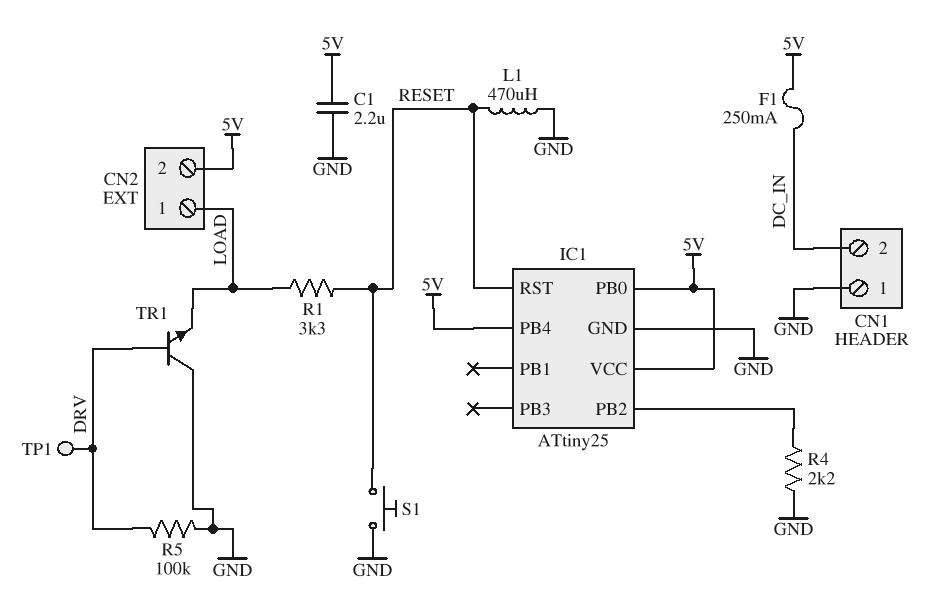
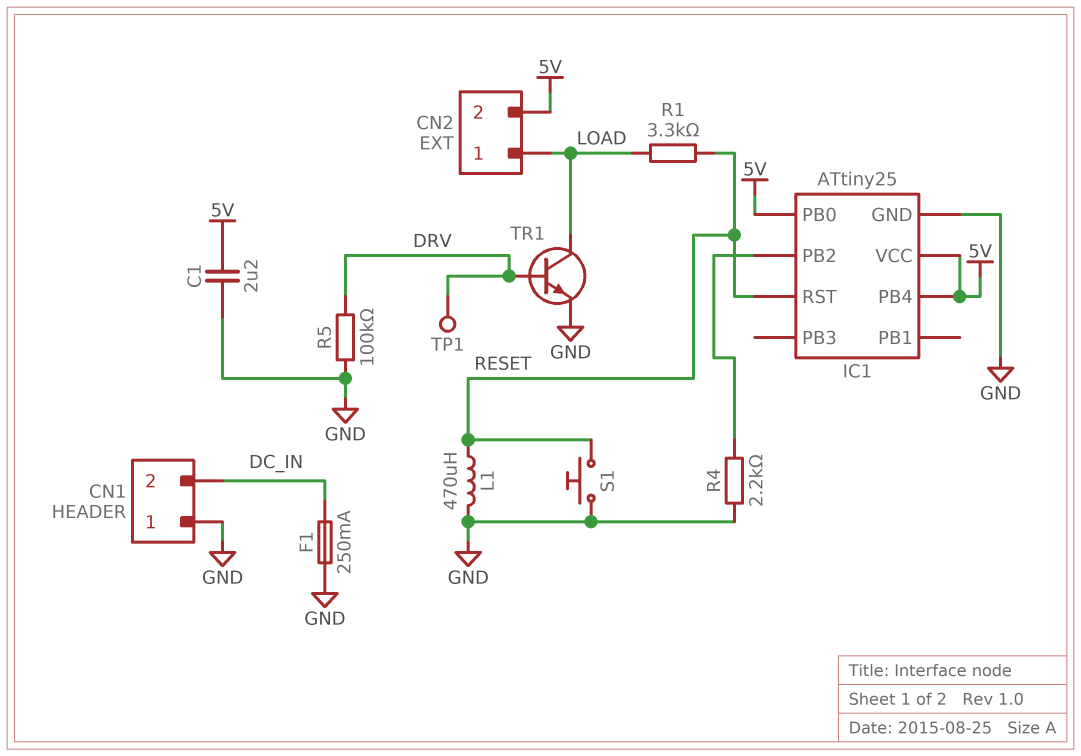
F1: 250mA (5V, DC_IN) -> 250mA (DC_IN, GND)
TR1: NPN (B DRV, C GND, E LOAD) -> NPN (B DRV, C LOAD, E GND)

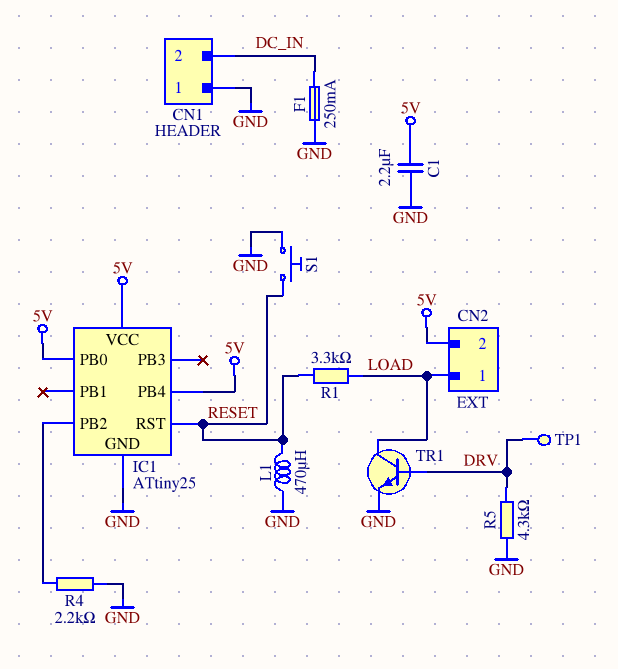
R5: 100k (DRV, GND) -> 4.3k (DRV, GND)

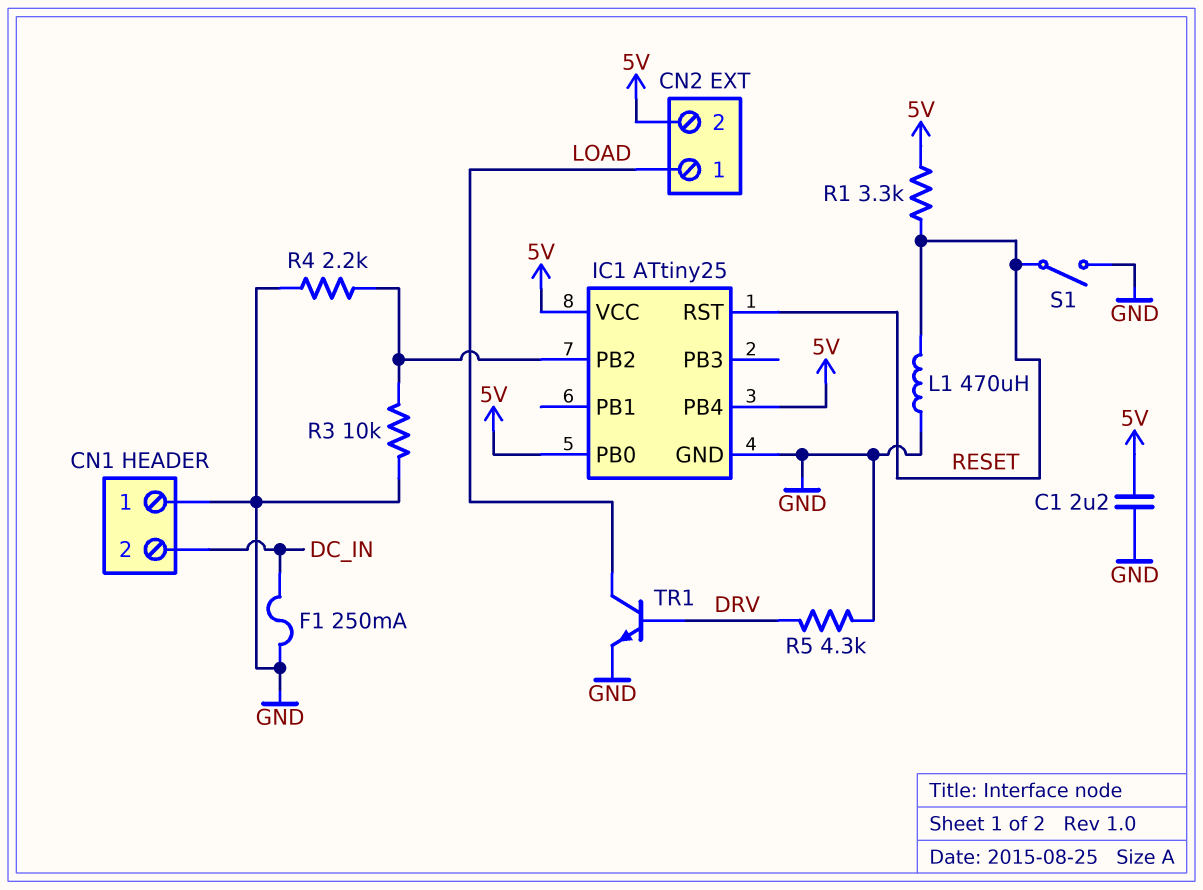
R1: 3.3k (LOAD, RESET) -> 3.3k (5V, RESET)
R3: none -> 10k (GND, IC1/PB2)
S1: button (GND, RESET) -> switch (GND, RESET)
TP1: test point (DRV) -> none

